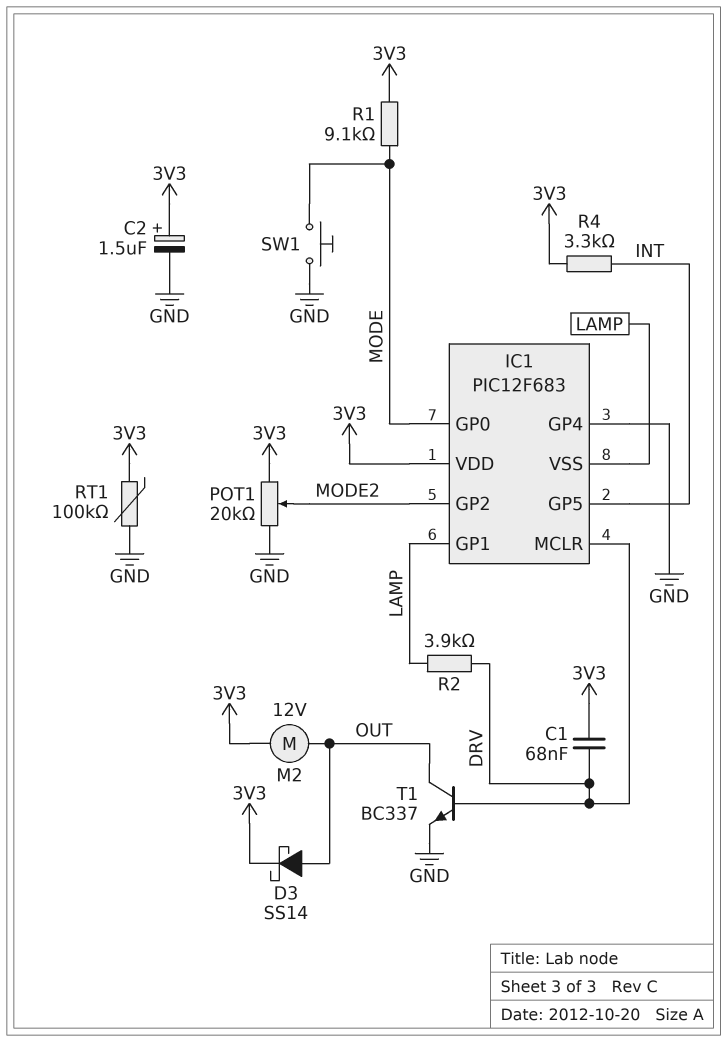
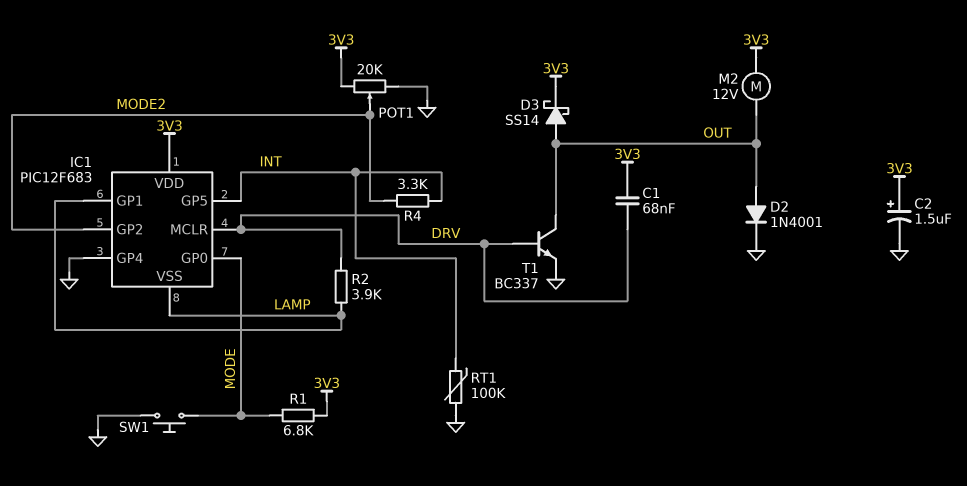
D2: none -> diode 1N4001 (A OUT, K GND)
R1: 9.1k (3V3, MODE) -> 6.8k (3V3, MODE)
R4: 3.3k (3V3, INT) -> 3.3k (INT, MODE2)
RT1: 100k (3V3, GND) -> 100k (GND, INT)

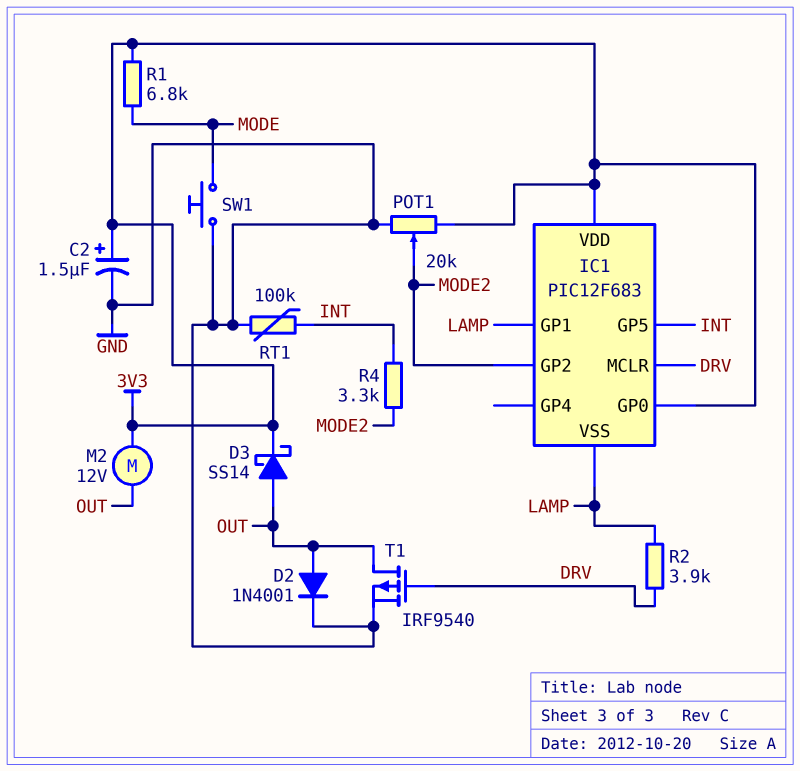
C1: 68nF (3V3, DRV) -> none
IC1 pin GP0: MODE -> 3V3
IC1 pin GP4: GND -> none
T1: NPN BC337 (B DRV, C OUT, E GND) -> PMOS IRF9540 (G DRV, D OUT, S GND)

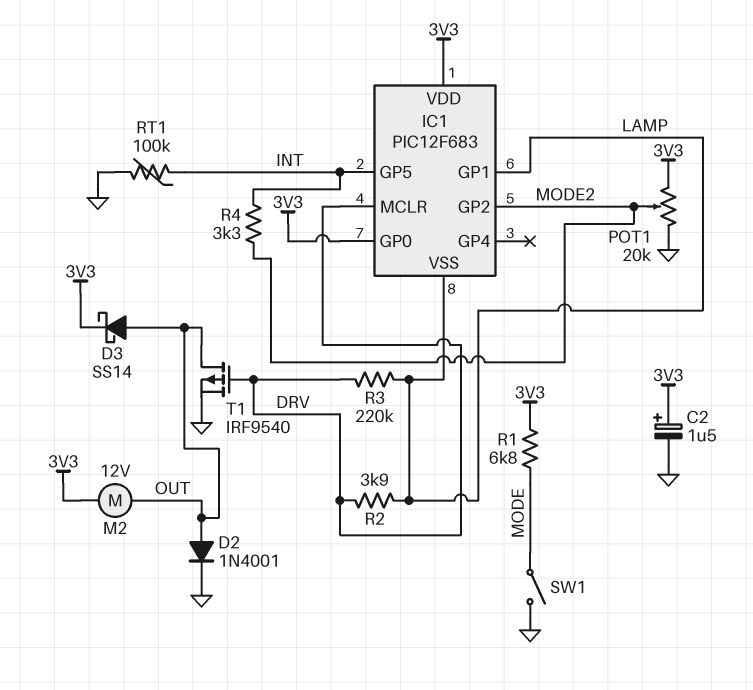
R3: none -> 220k (DRV, LAMP)
SW1: button (GND, MODE) -> switch (GND, MODE)

